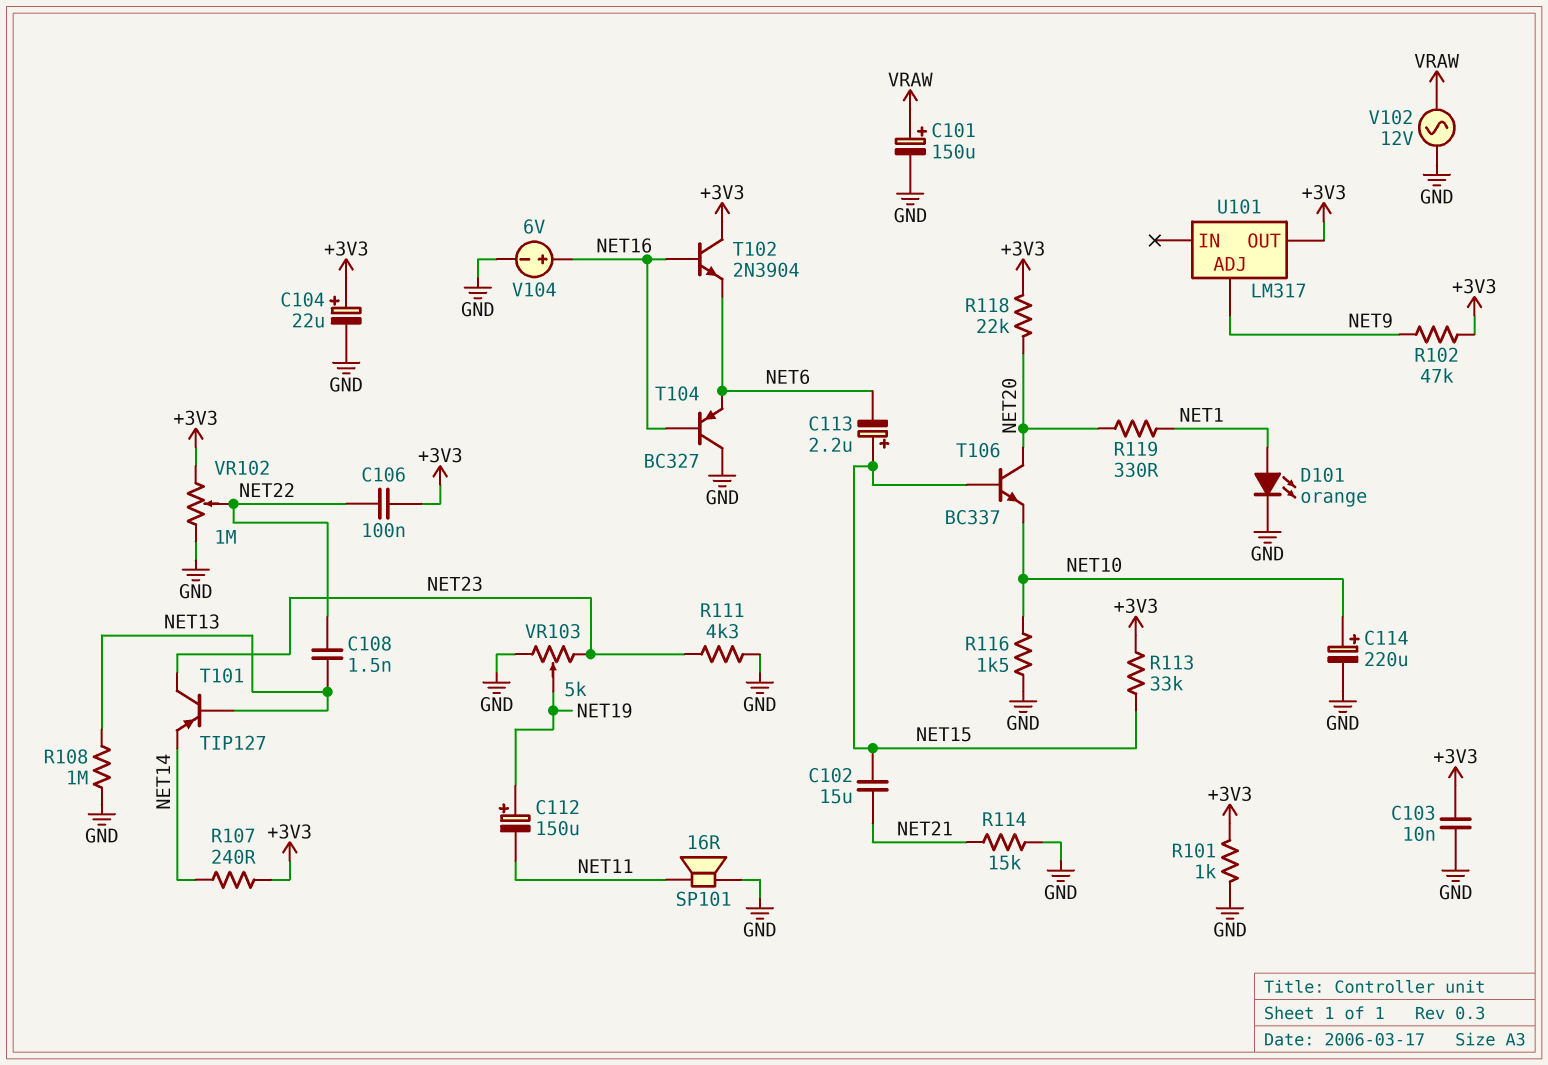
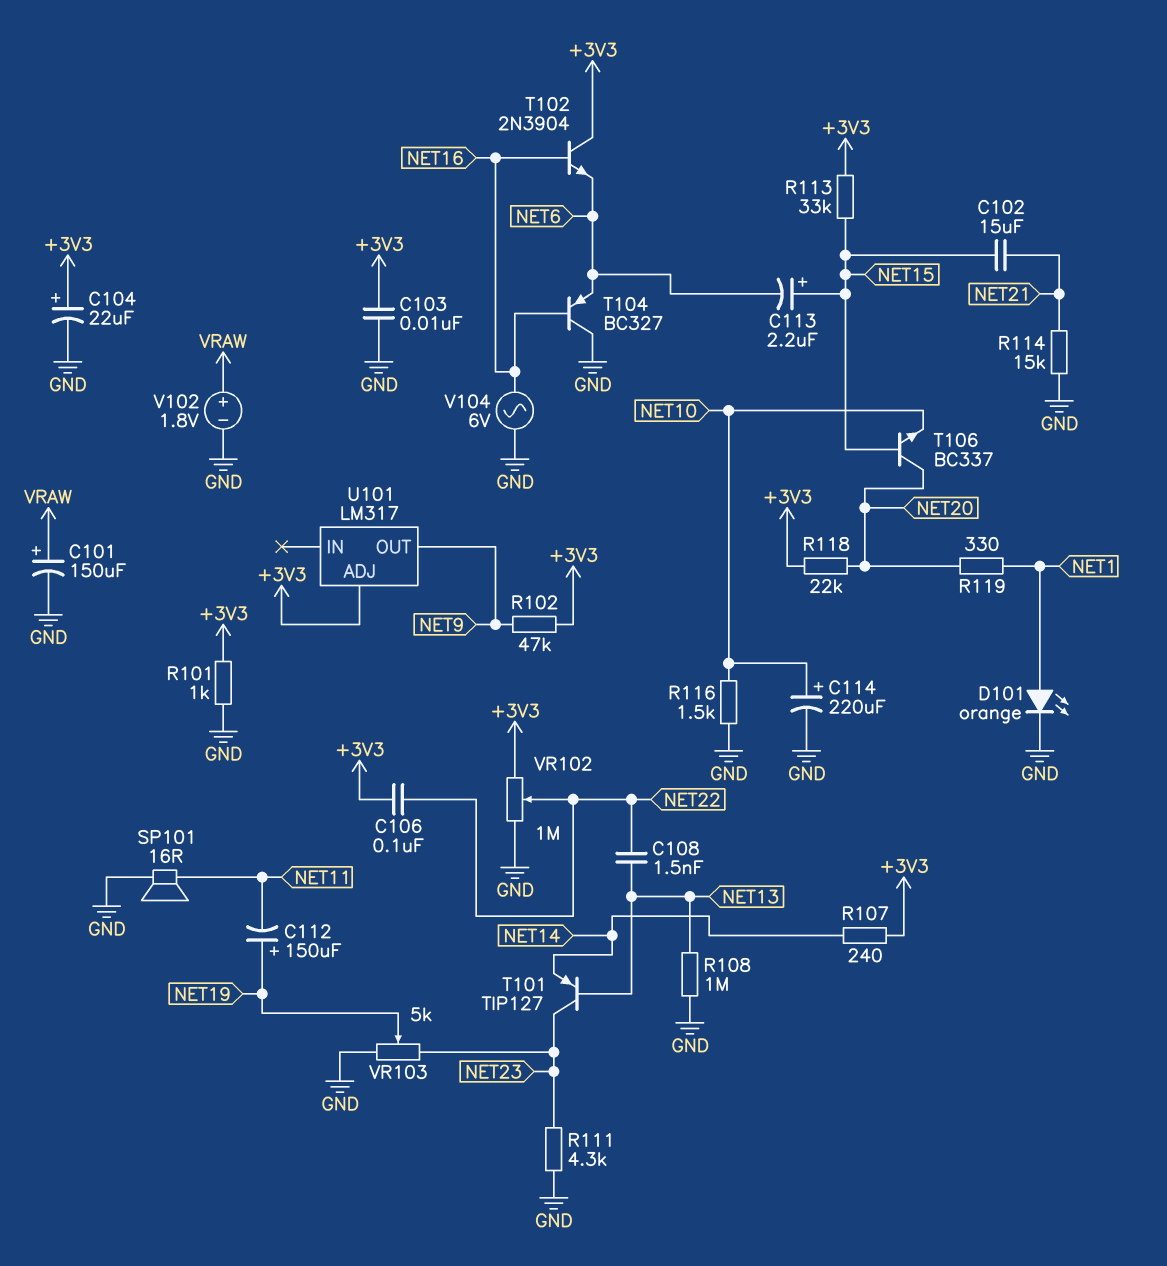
U101 pin ADJ: NET9 -> +3V3
U101 pin OUT: +3V3 -> NET9
V102: AC 12V (GND, VRAW) -> 1.8V (plus VRAW, minus GND)
V104: 6V (plus NET16, minus GND) -> AC 6V (GND, NET16)

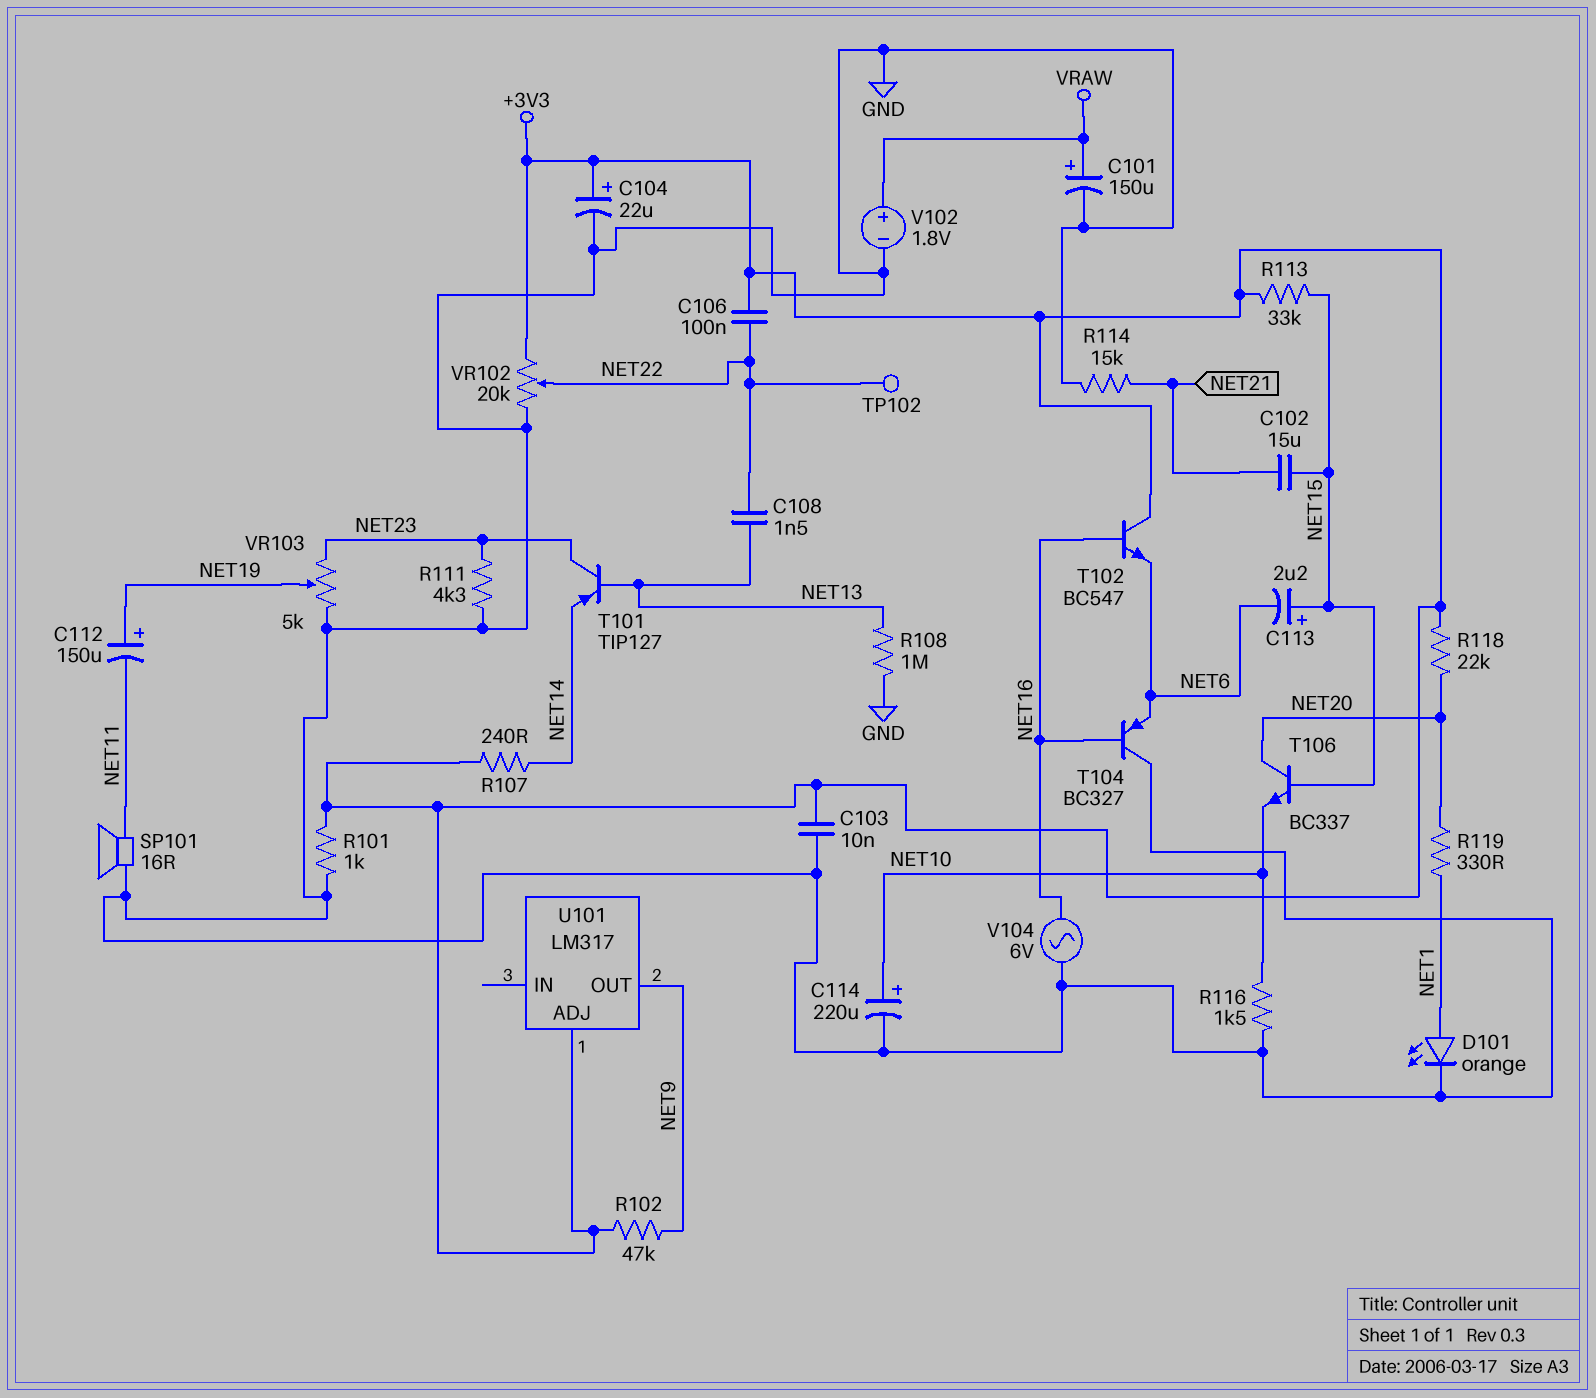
T102: NPN 2N3904 (B NET16, C +3V3, E NET6) -> NPN BC547 (B NET16, C +3V3, E NET6)
TP102: none -> test point (NET22)
VR102: 1M (+3V3, GND, wiper NET22) -> 20k (+3V3, GND, wiper NET22)

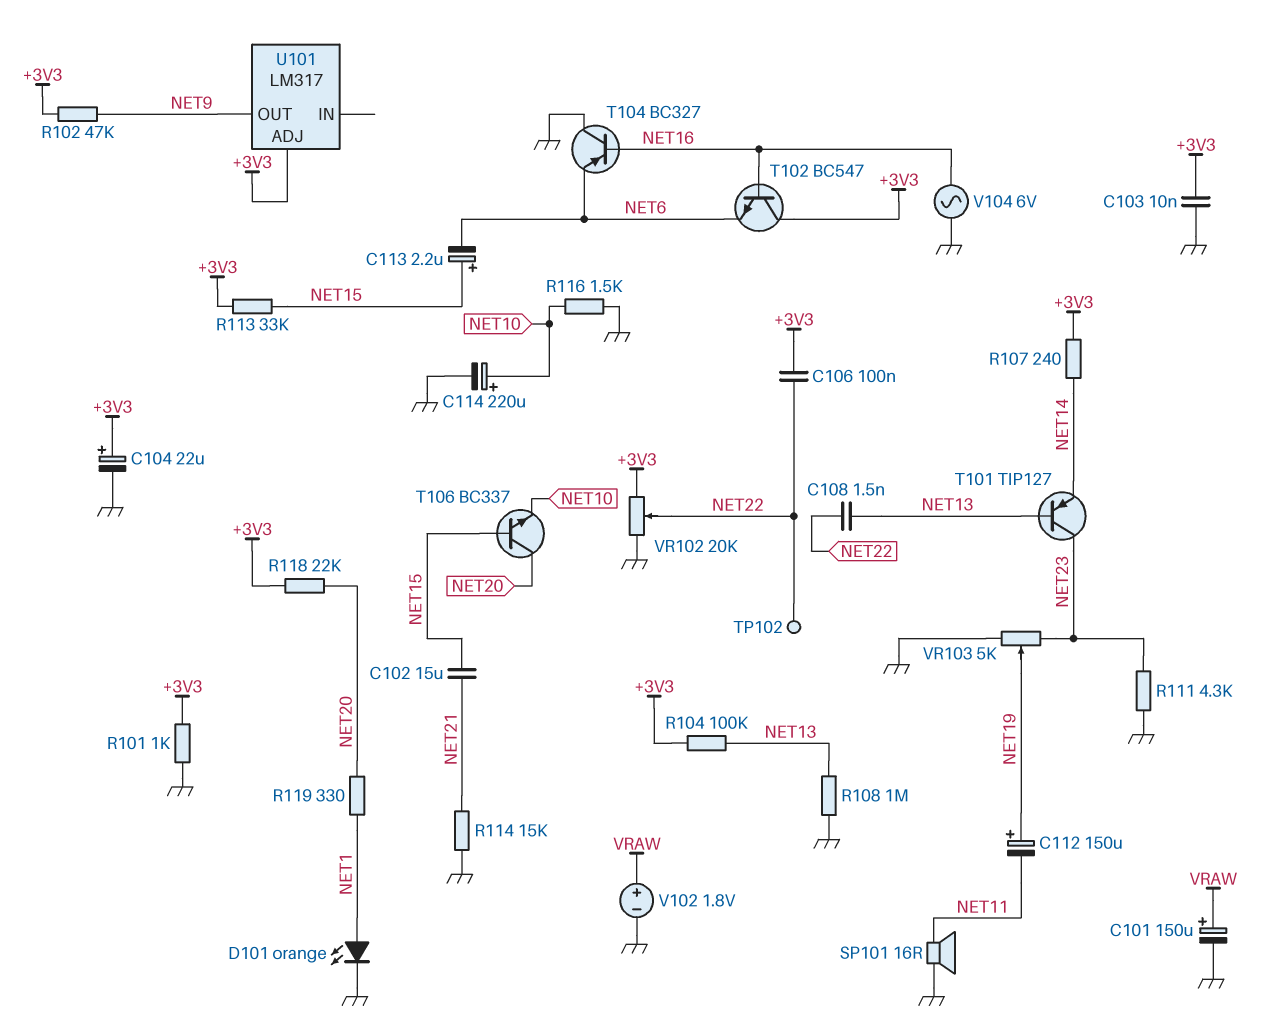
R104: none -> 100k (+3V3, NET13)

